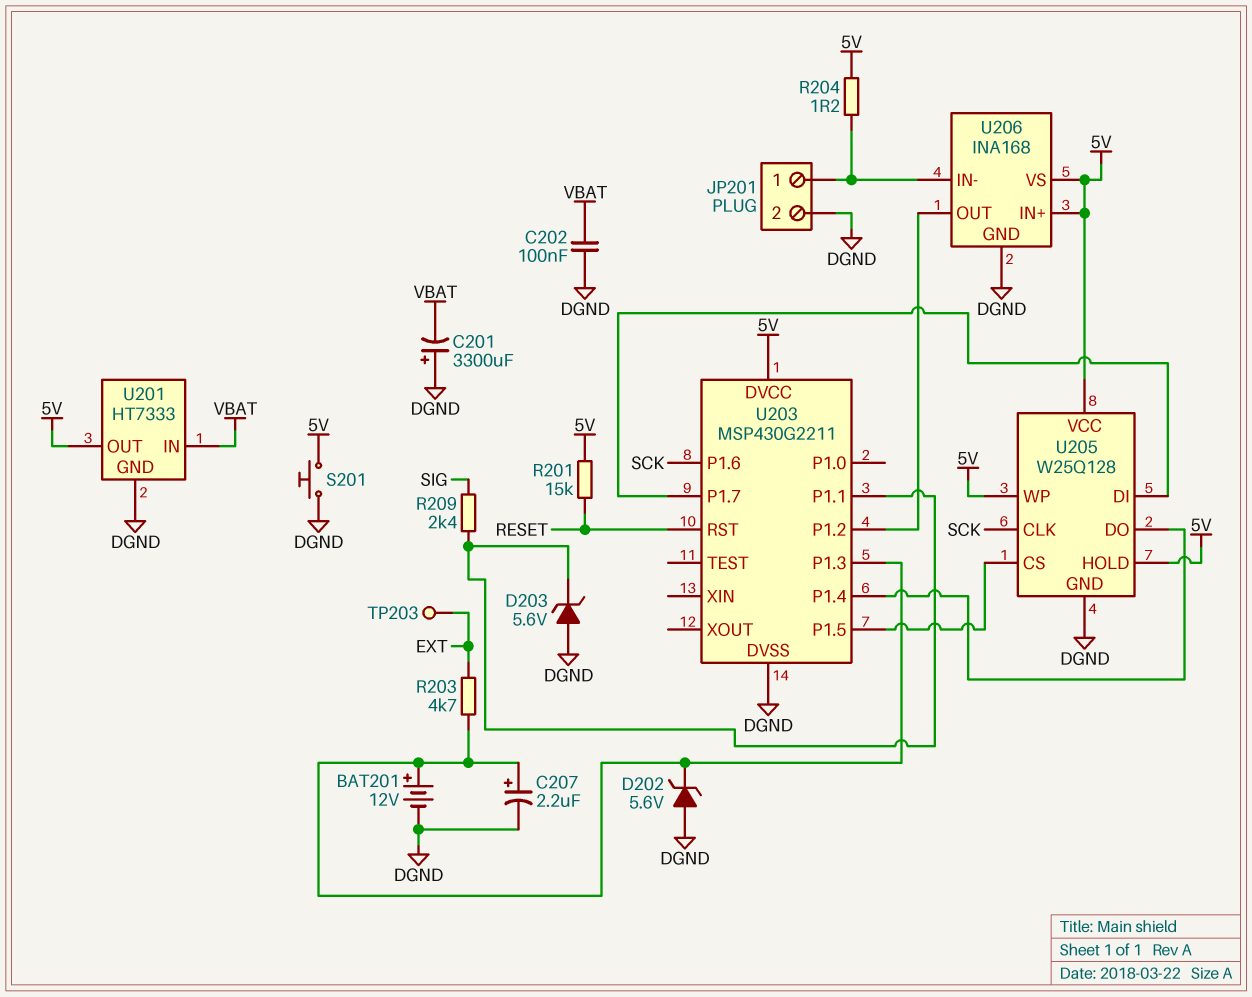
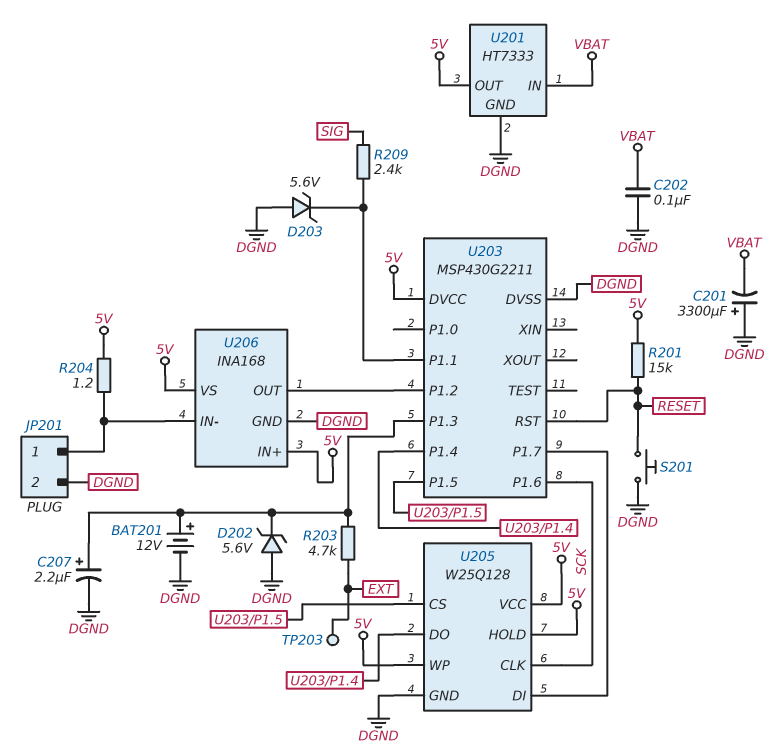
S201: button (5V, DGND) -> button (DGND, RESET)

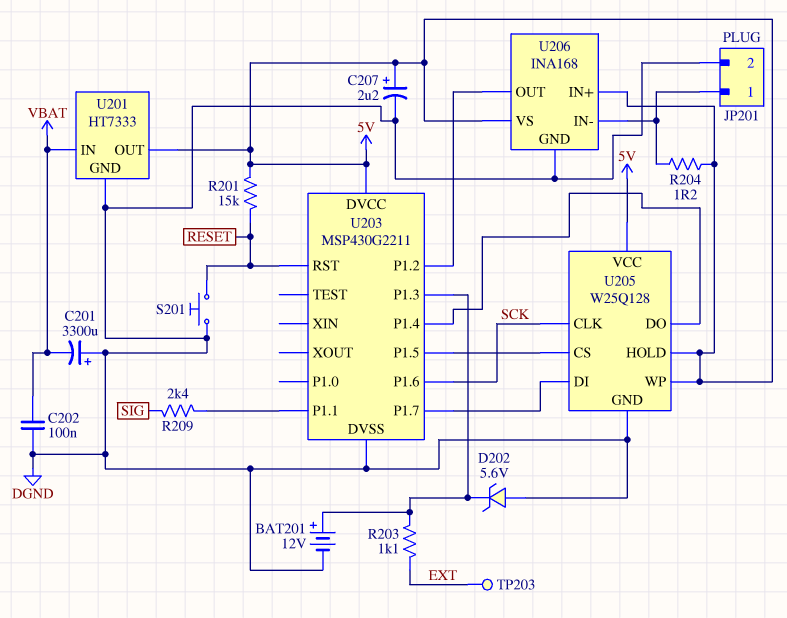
C207: 2.2uF (plus U203/P1.3, minus DGND) -> 2.2uF (plus 5V, minus DGND)
D203: zener 5.6V (A DGND, K U203/P1.1) -> none
R203: 4.7k (EXT, U203/P1.3) -> 1.1k (EXT, U203/P1.3)

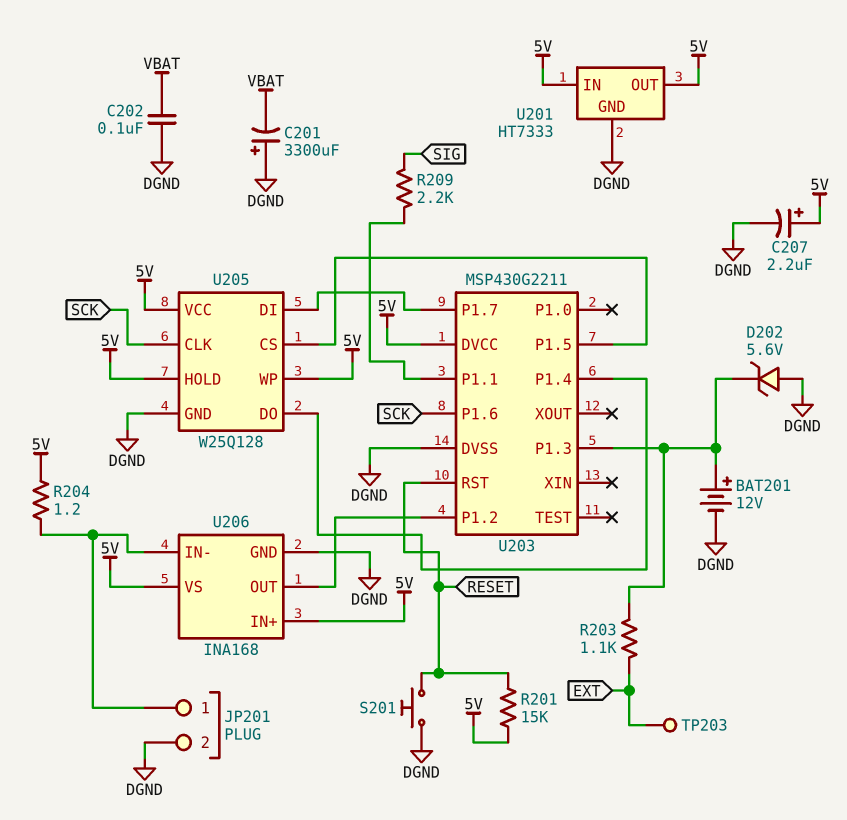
R209: 2.4k (SIG, U203/P1.1) -> 2.2k (SIG, U203/P1.1)
U201 pin IN: VBAT -> 5V

